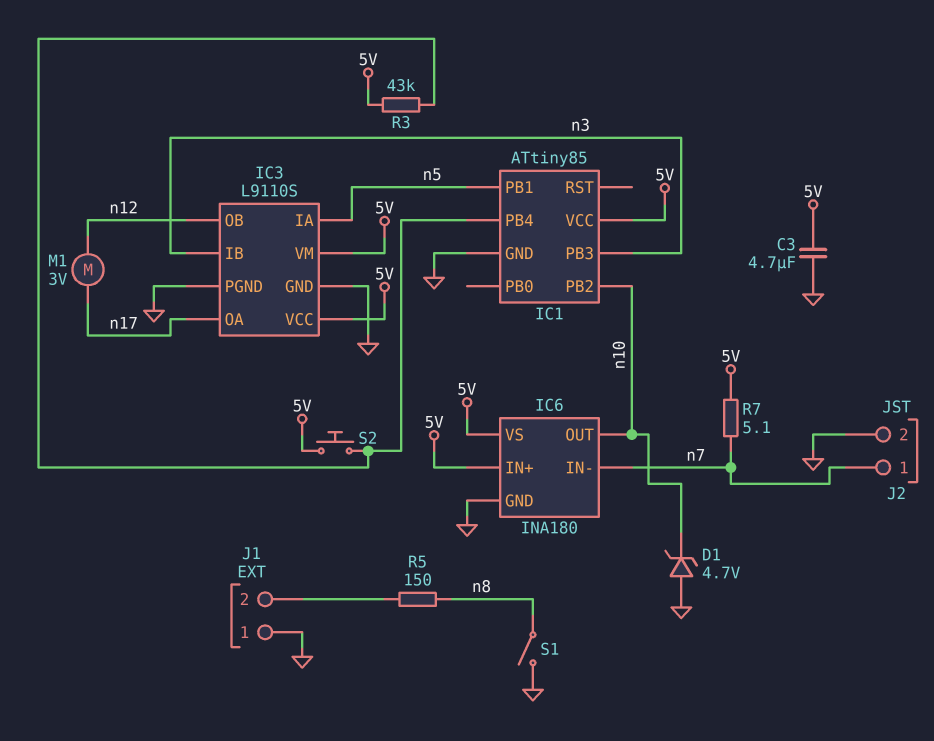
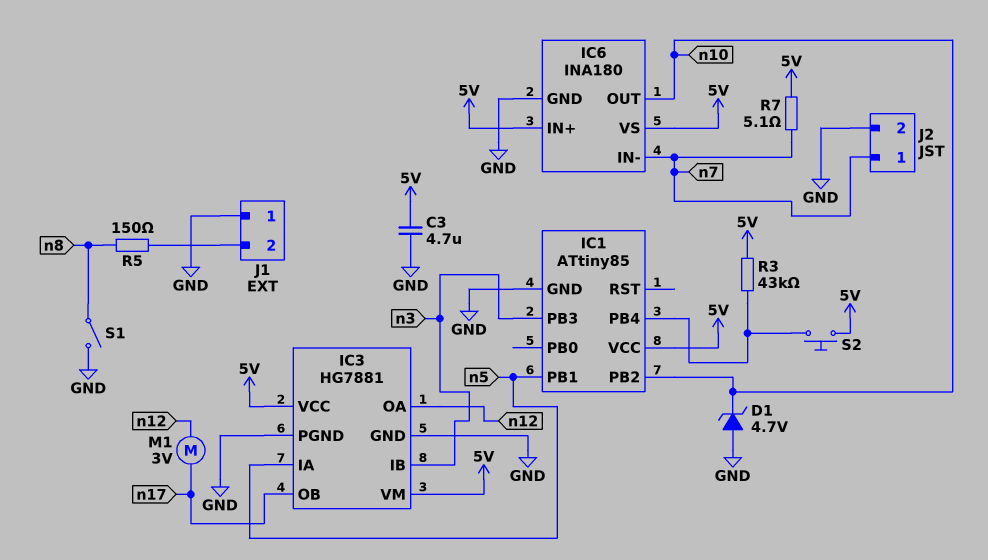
IC3: L9110S -> HG7881
IC3 pin OA: n17 -> n12
IC3 pin OB: n12 -> n17

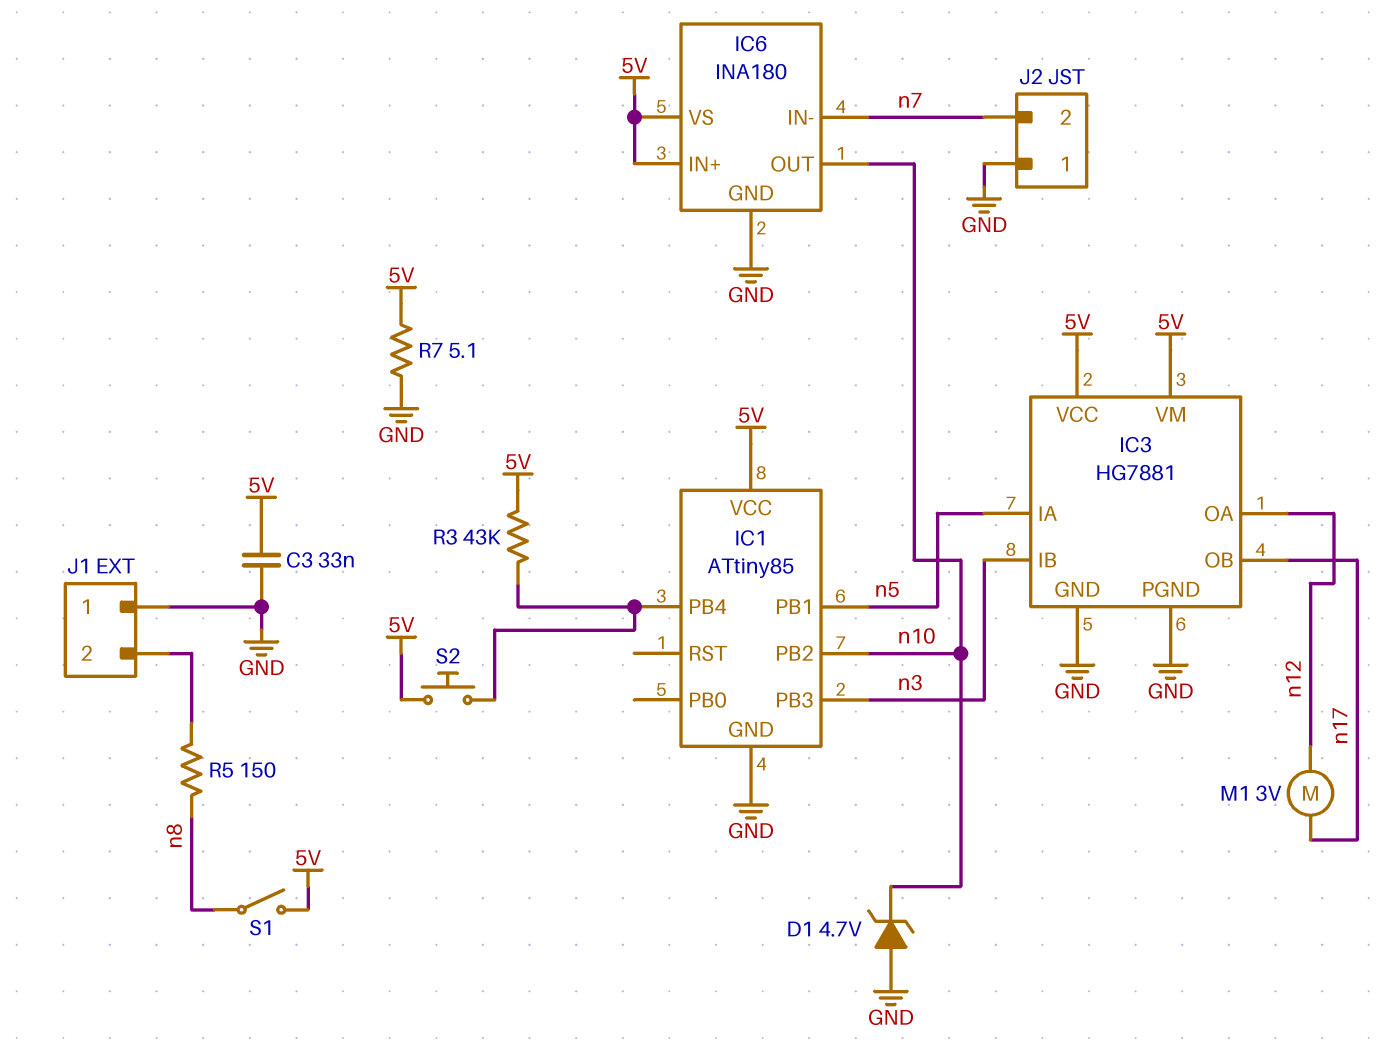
C3: 4.7uF (5V, GND) -> 33nF (5V, GND)
J2 pin 1: n7 -> GND
J2 pin 2: GND -> n7
R7: 5.1 (5V, n7) -> 5.1 (5V, GND)
S1: switch (GND, n8) -> switch (5V, n8)

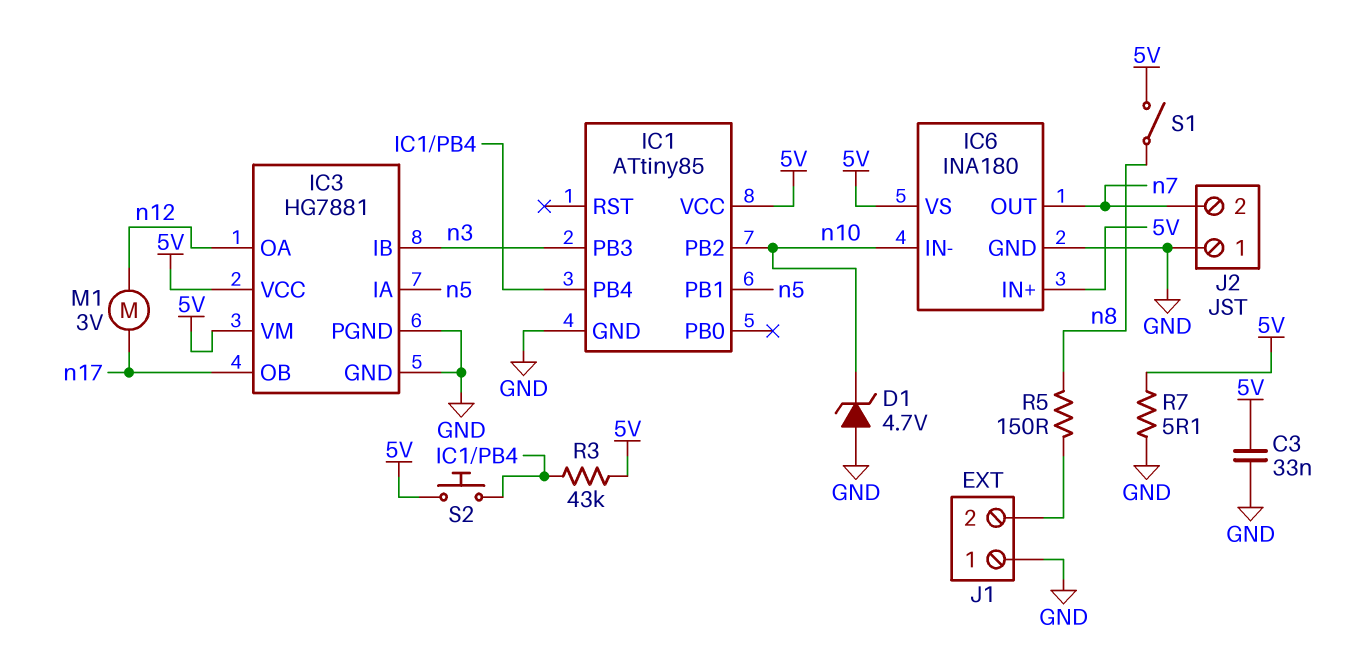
IC6 pin IN-: n7 -> n10
IC6 pin OUT: n10 -> n7

